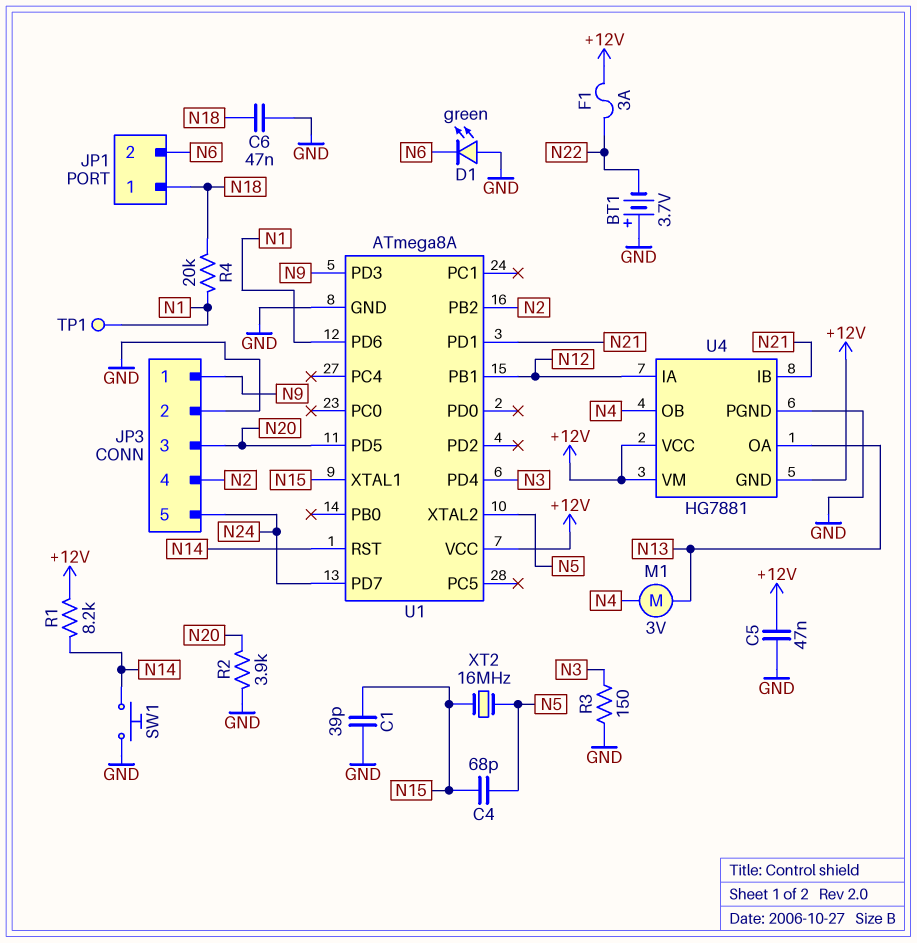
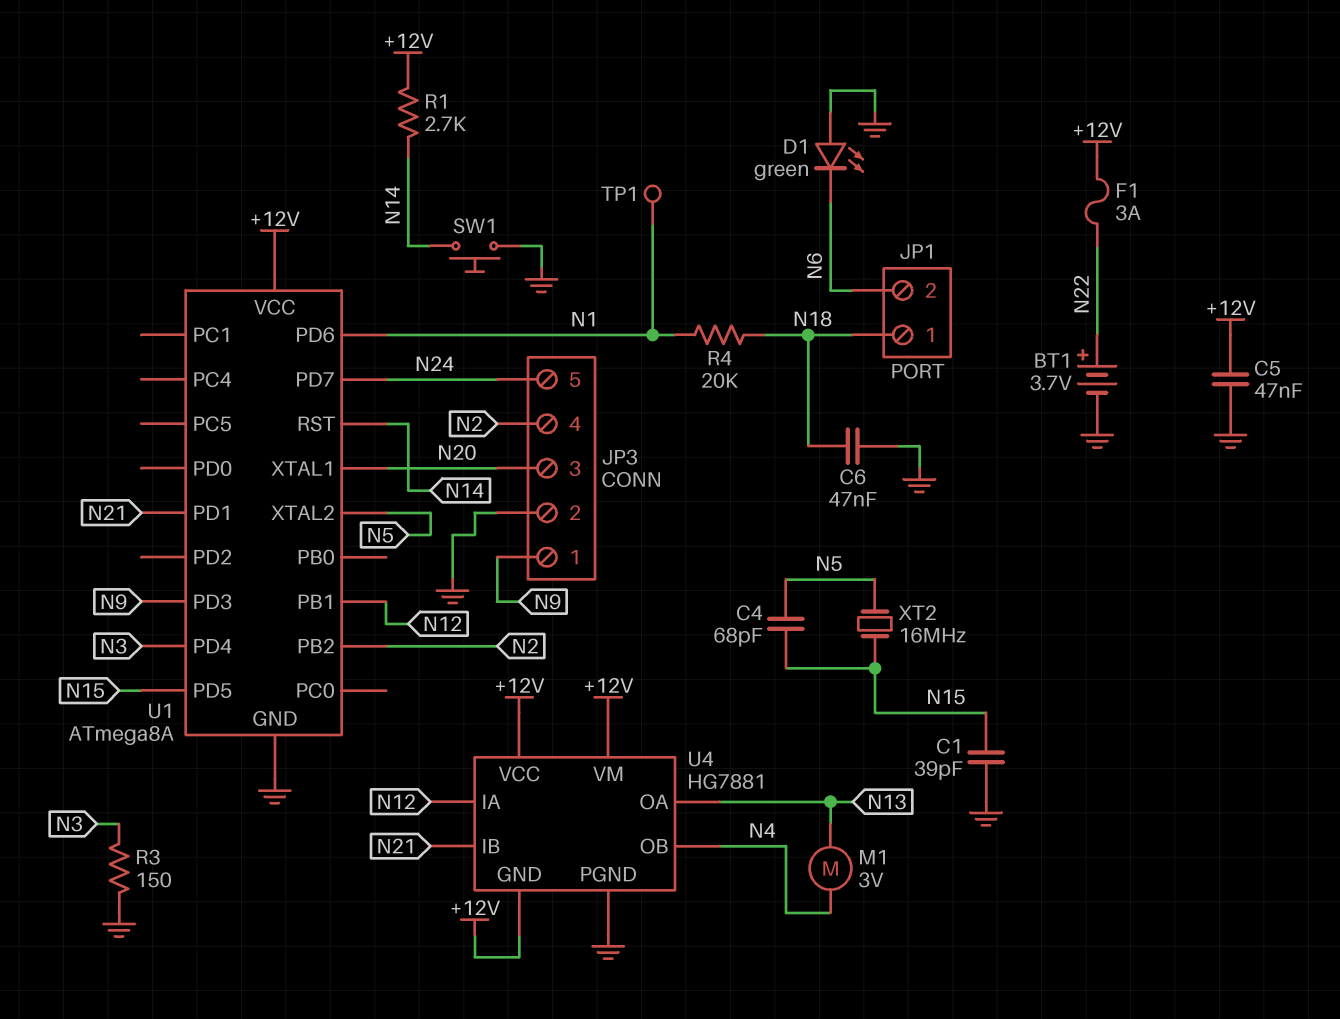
BT1: 3.7V (plus GND, minus N22) -> 3.7V (plus N22, minus GND)
R1: 8.2k (+12V, N14) -> 2.7k (+12V, N14)
R2: 3.9k (GND, N20) -> none
U1 pin PD5: N20 -> N15
U1 pin XTAL1: N15 -> N20

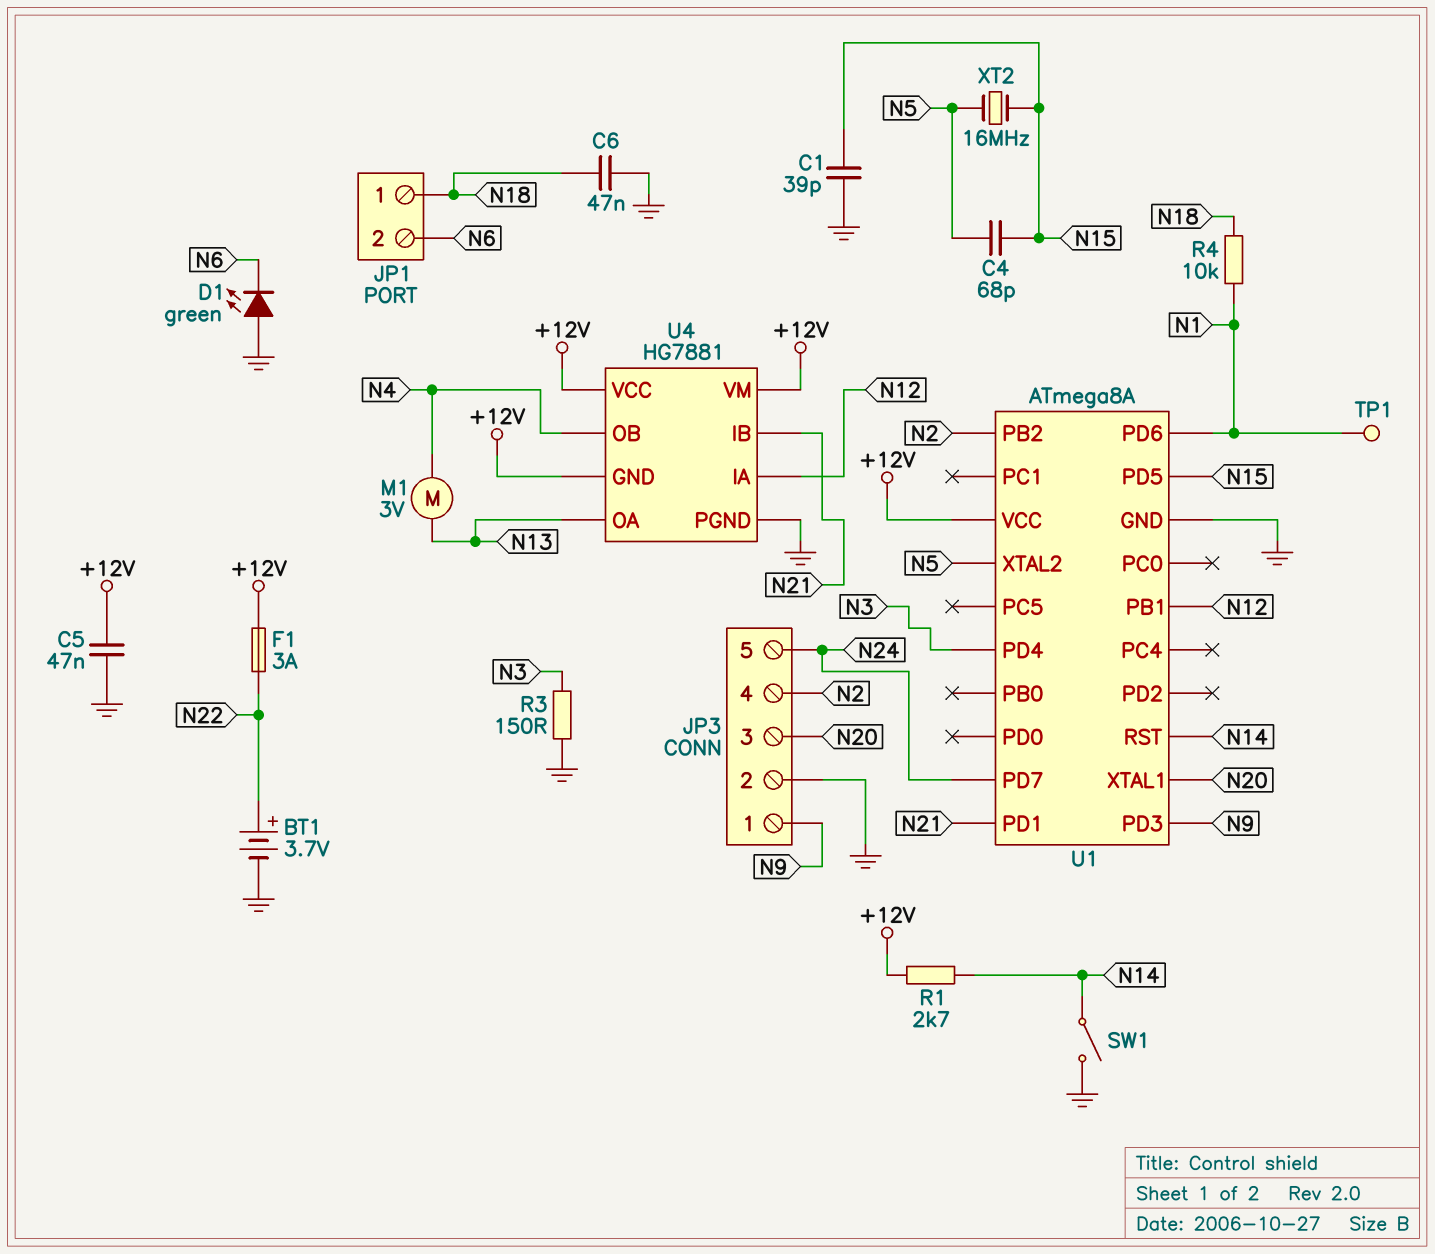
R4: 20k (N1, N18) -> 10k (N1, N18)
SW1: button (GND, N14) -> switch (GND, N14)

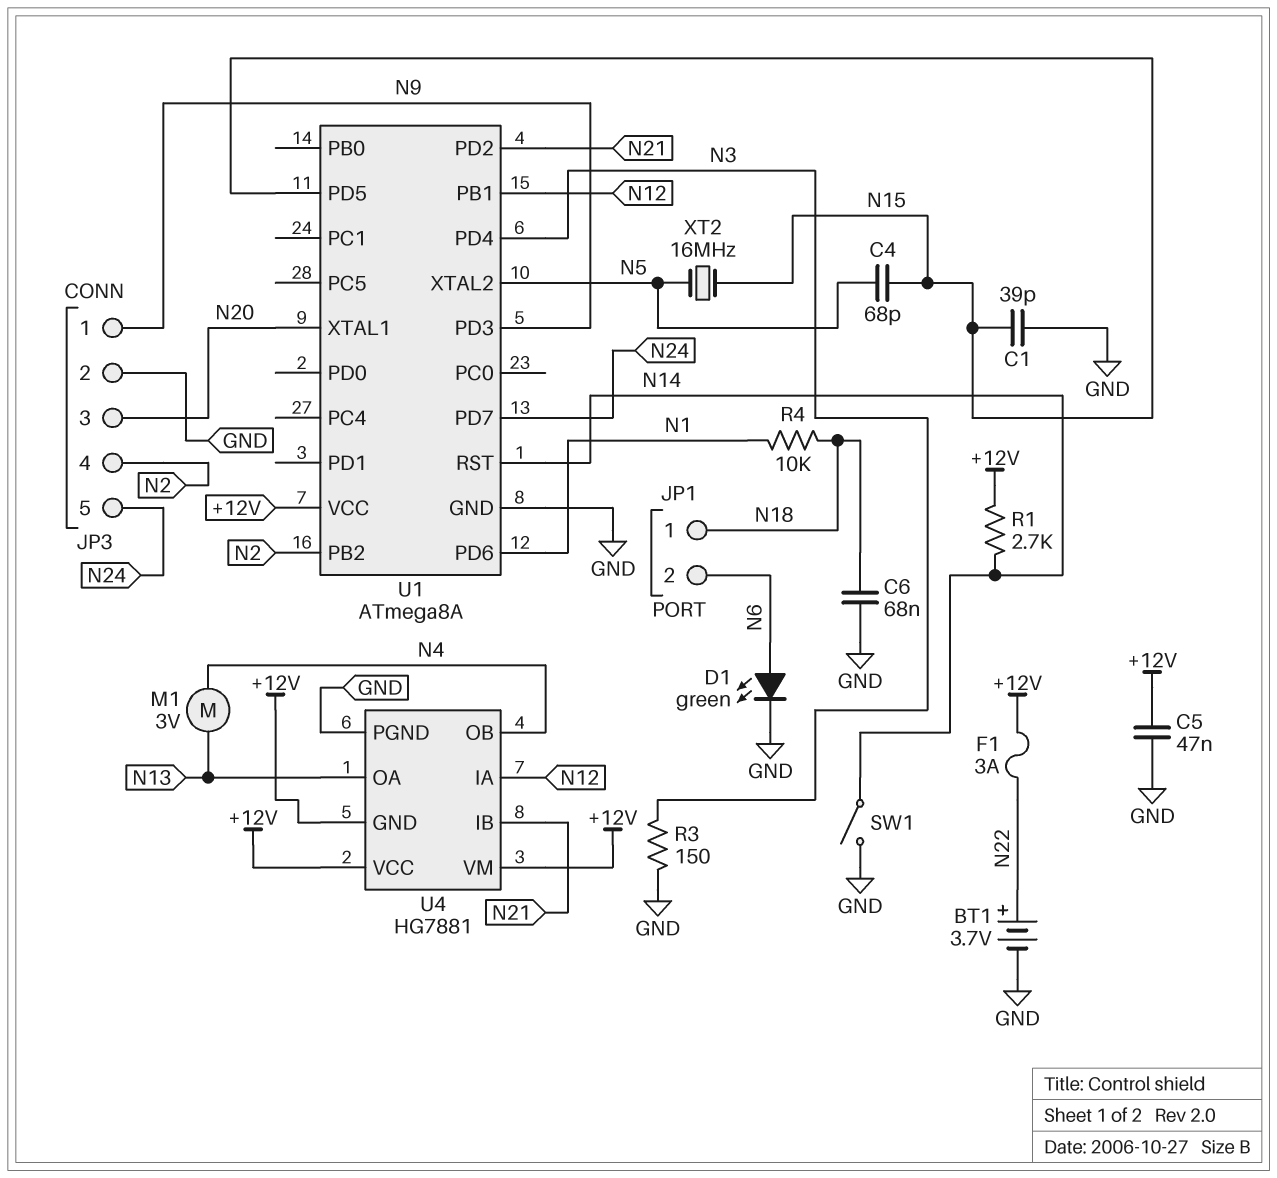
C6: 47nF (GND, N18) -> 68nF (GND, N18)
D1: LED green (A GND, K N6) -> LED green (A N6, K GND)
TP1: test point (N1) -> none
U1 pin PD1: N21 -> none
U1 pin PD2: none -> N21

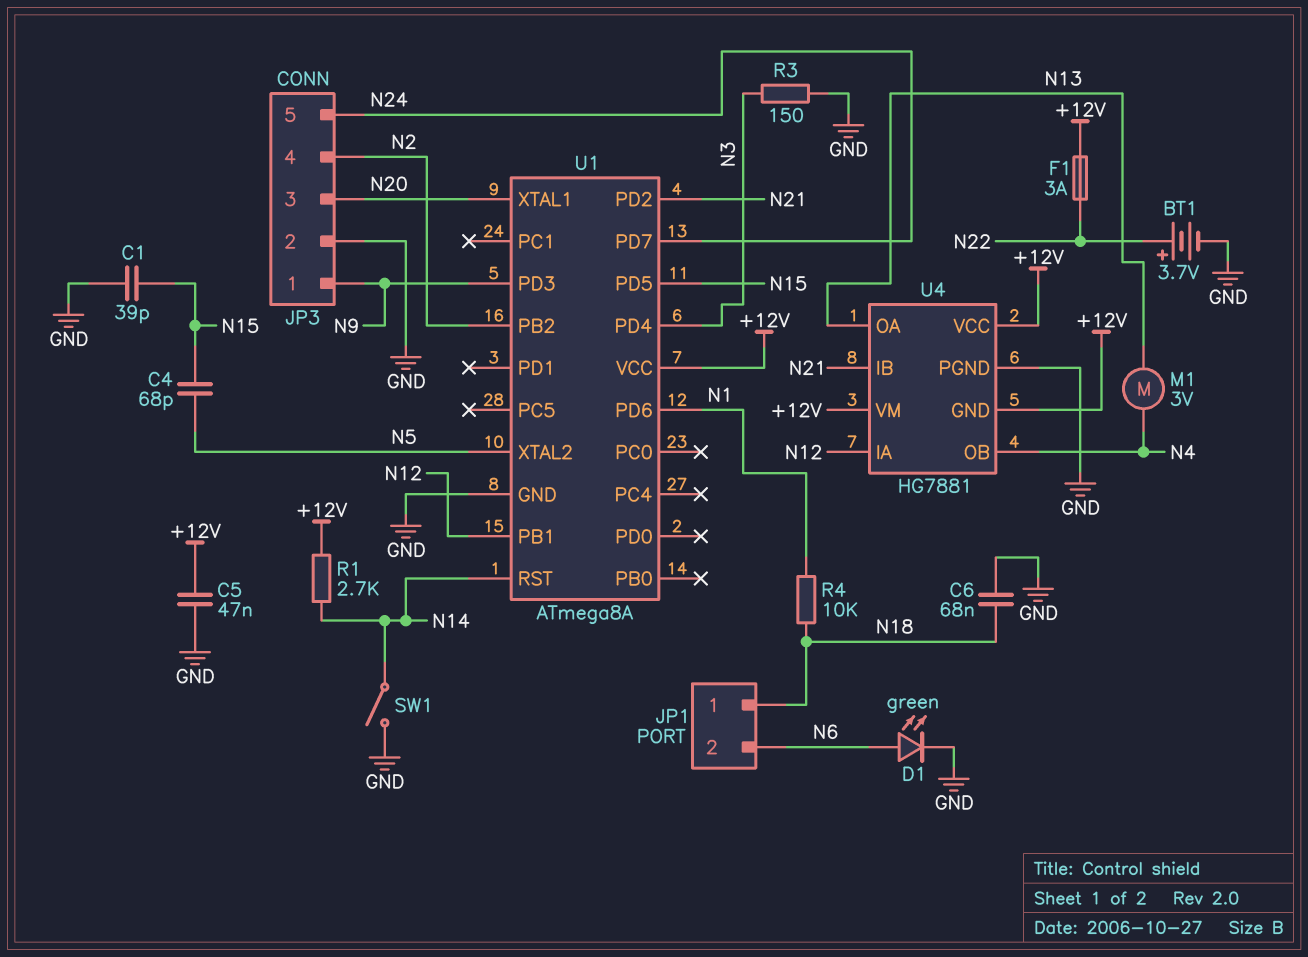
XT2: 16MHz (N5, N15) -> none

